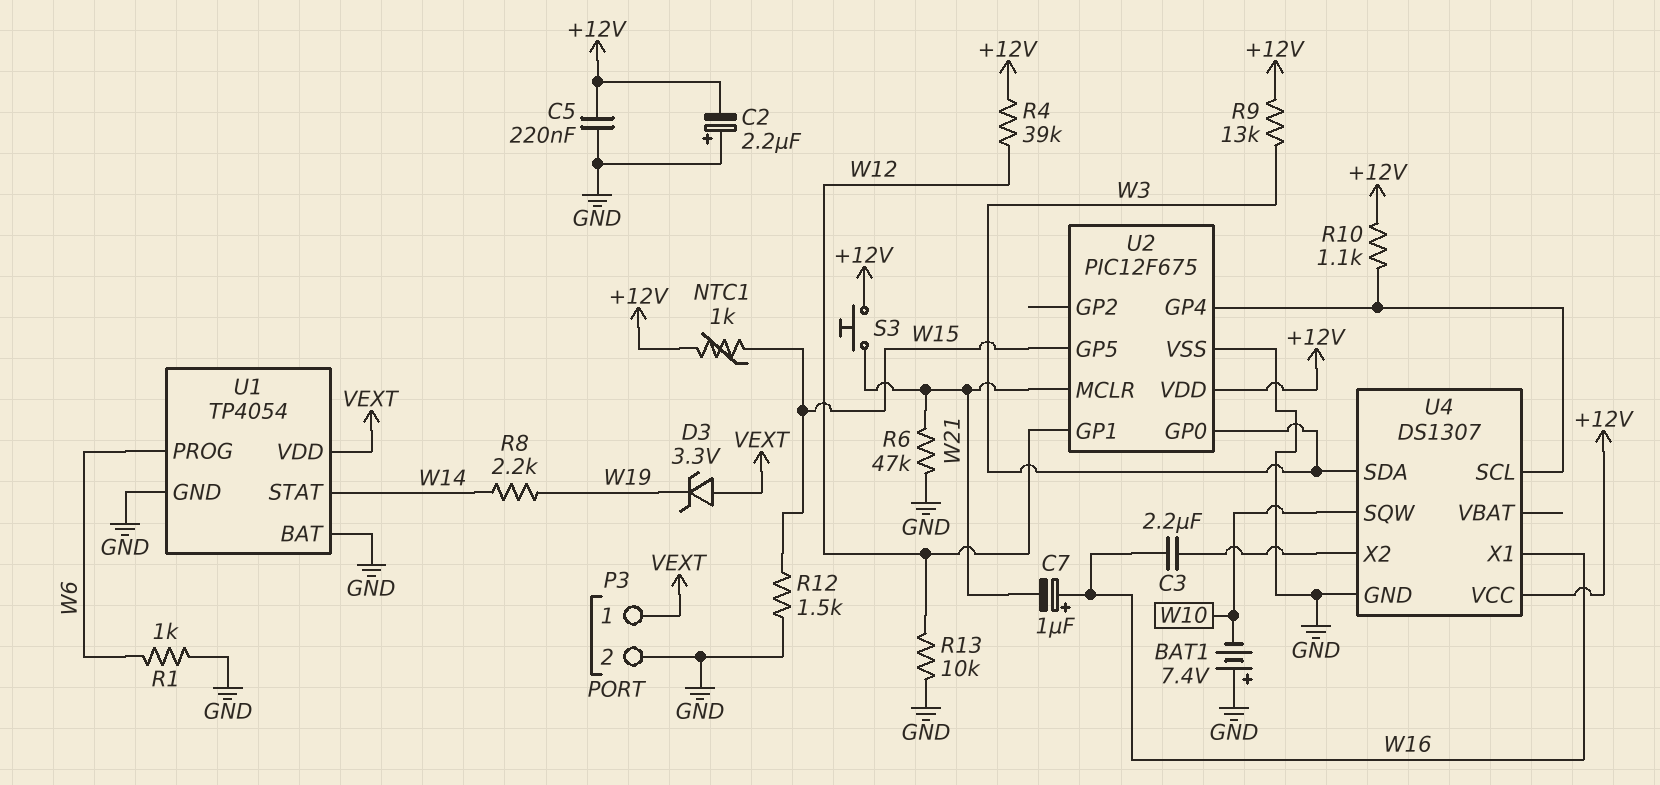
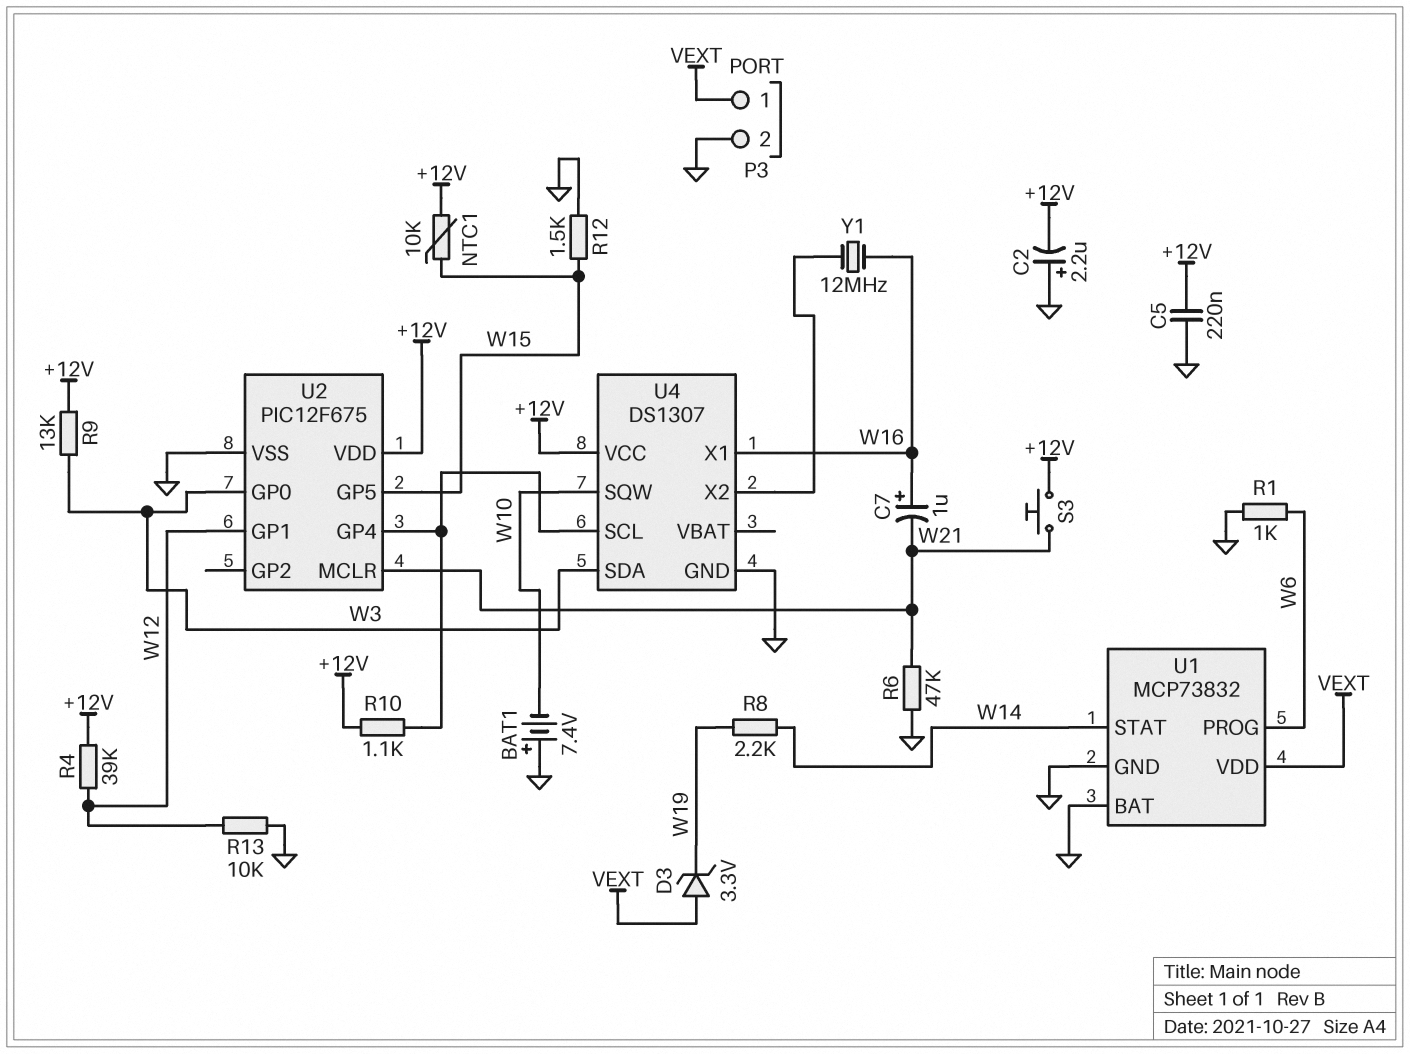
C3: 2.2uF (U4/X2, W16) -> none
NTC1: 1k (+12V, W15) -> 10k (+12V, W15)
U1: TP4054 -> MCP73832
Y1: none -> 12MHz (U4/X2, W16)

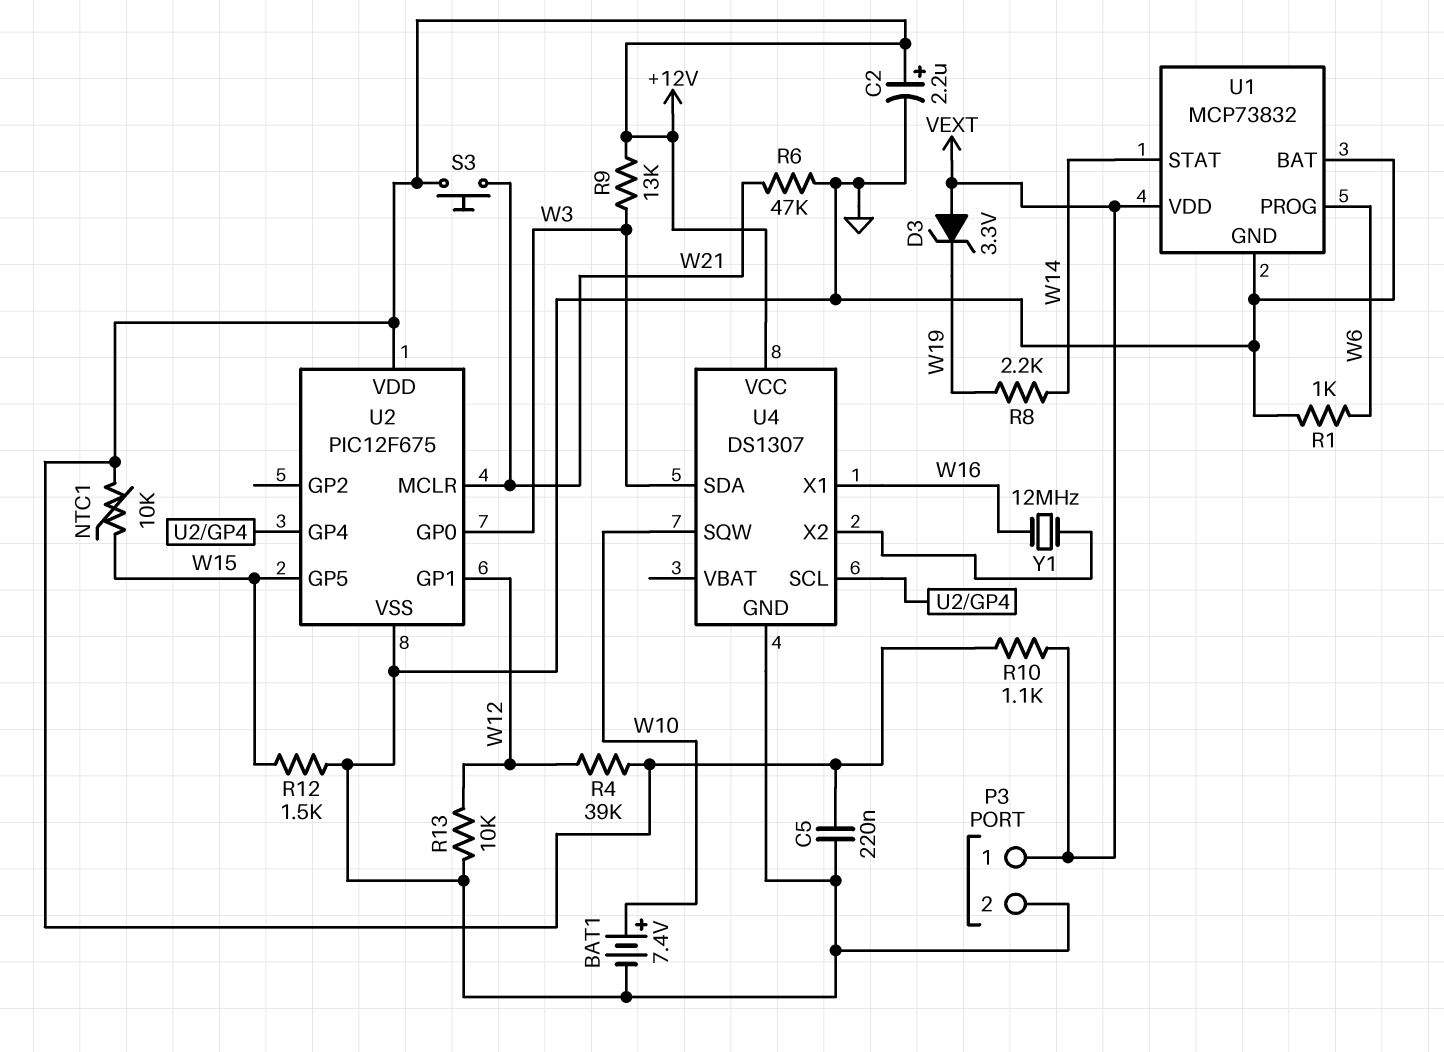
BAT1: 7.4V (plus GND, minus W10) -> 7.4V (plus W10, minus GND)
C2: 2.2uF (plus GND, minus +12V) -> 2.2uF (plus +12V, minus GND)
C7: 1uF (plus W16, minus W21) -> none
R10: 1.1k (+12V, U2/GP4) -> 1.1k (+12V, VEXT)

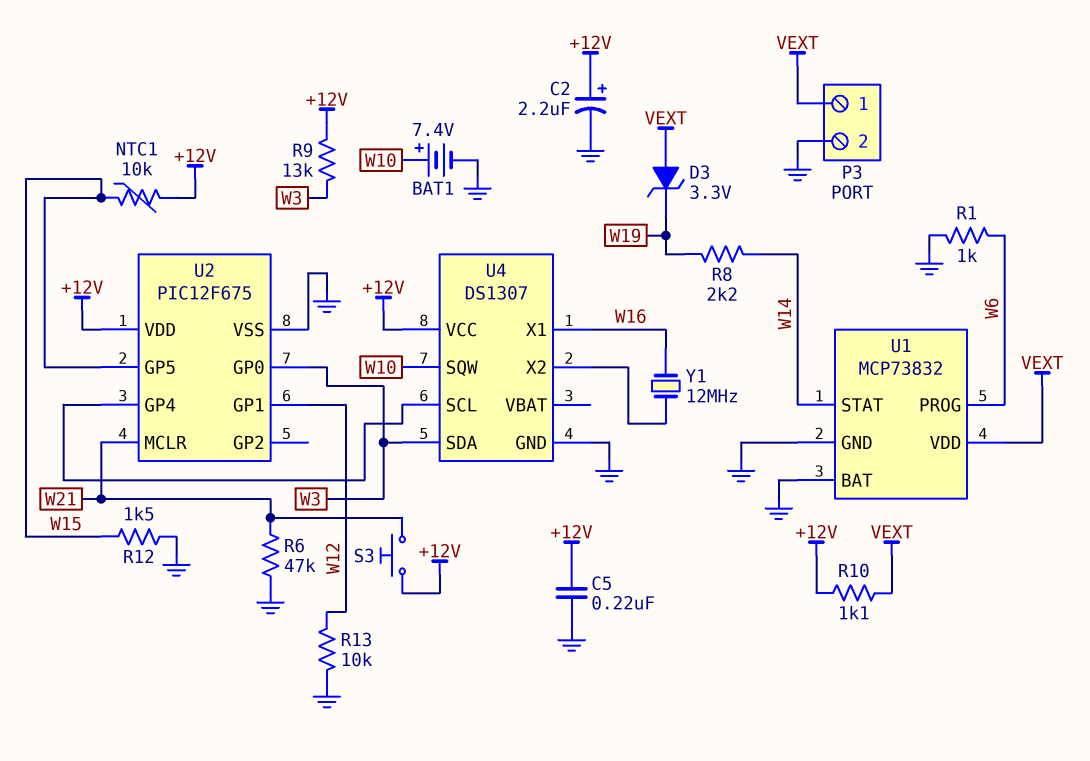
R4: 39k (+12V, W12) -> none

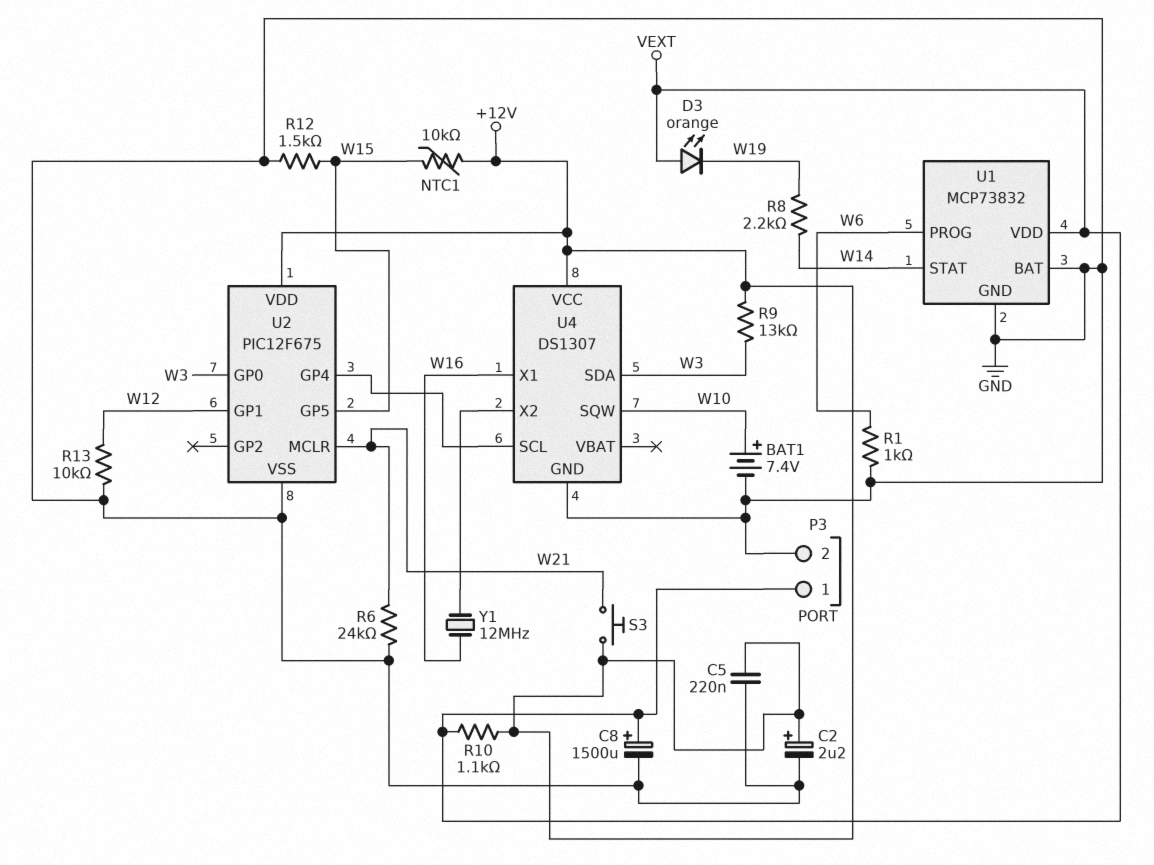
C8: none -> 1500uF (plus VEXT, minus GND)
D3: zener 3.3V (A VEXT, K W19) -> LED orange (A VEXT, K W19)
R6: 47k (GND, W21) -> 24k (GND, W21)

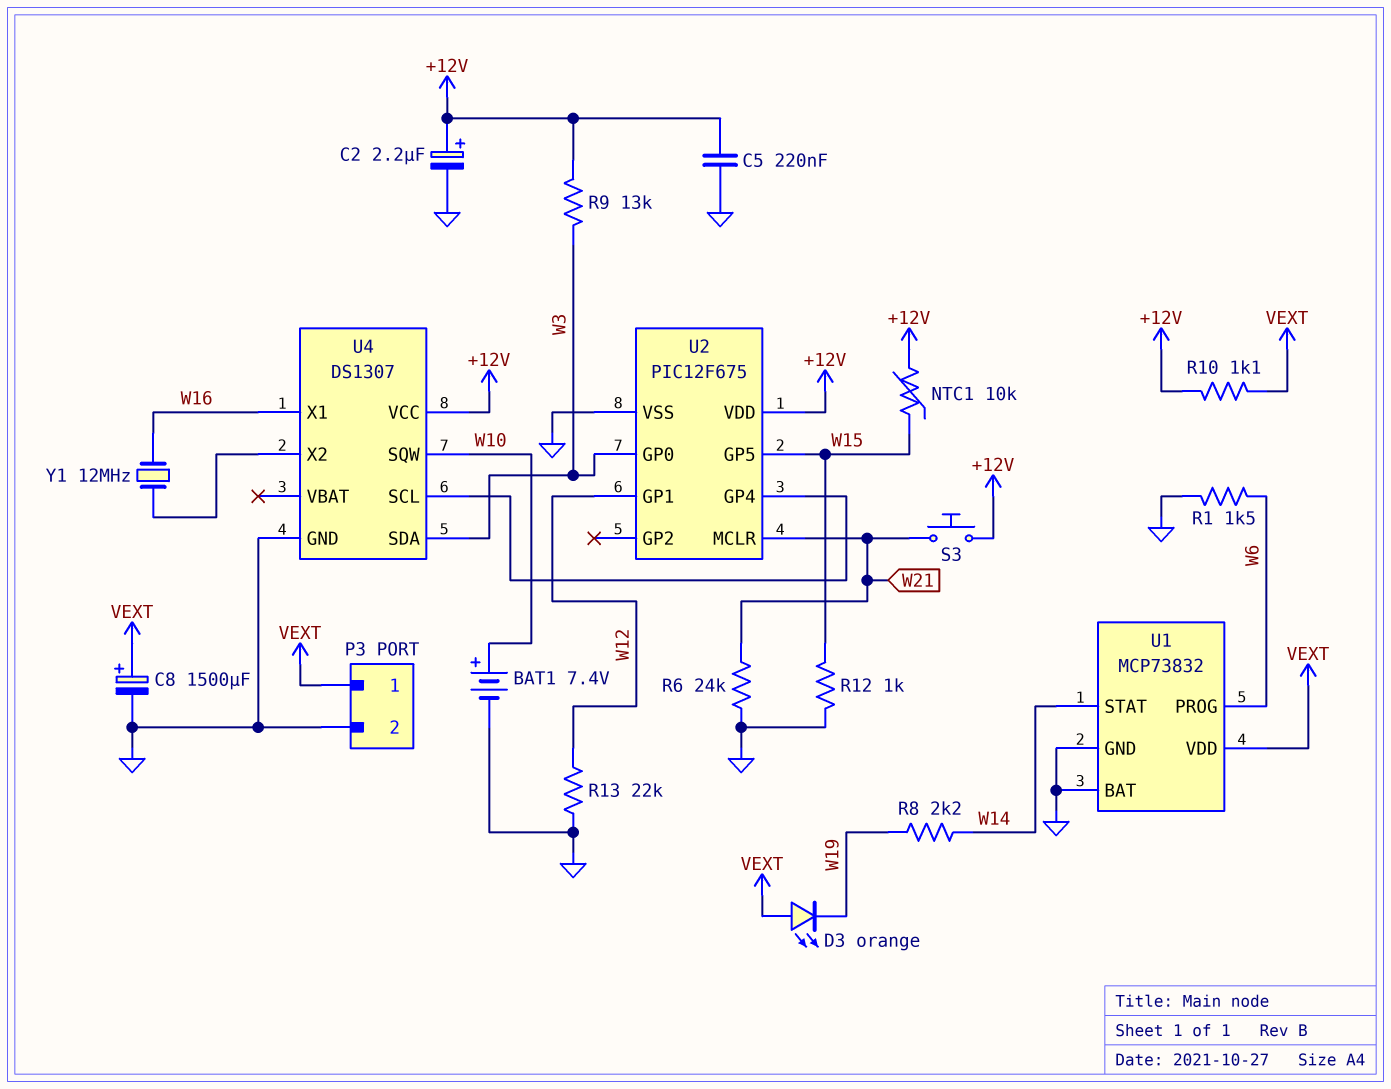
R1: 1k (GND, W6) -> 1.5k (GND, W6)
R12: 1.5k (GND, W15) -> 1k (GND, W15)
R13: 10k (GND, W12) -> 22k (GND, W12)

